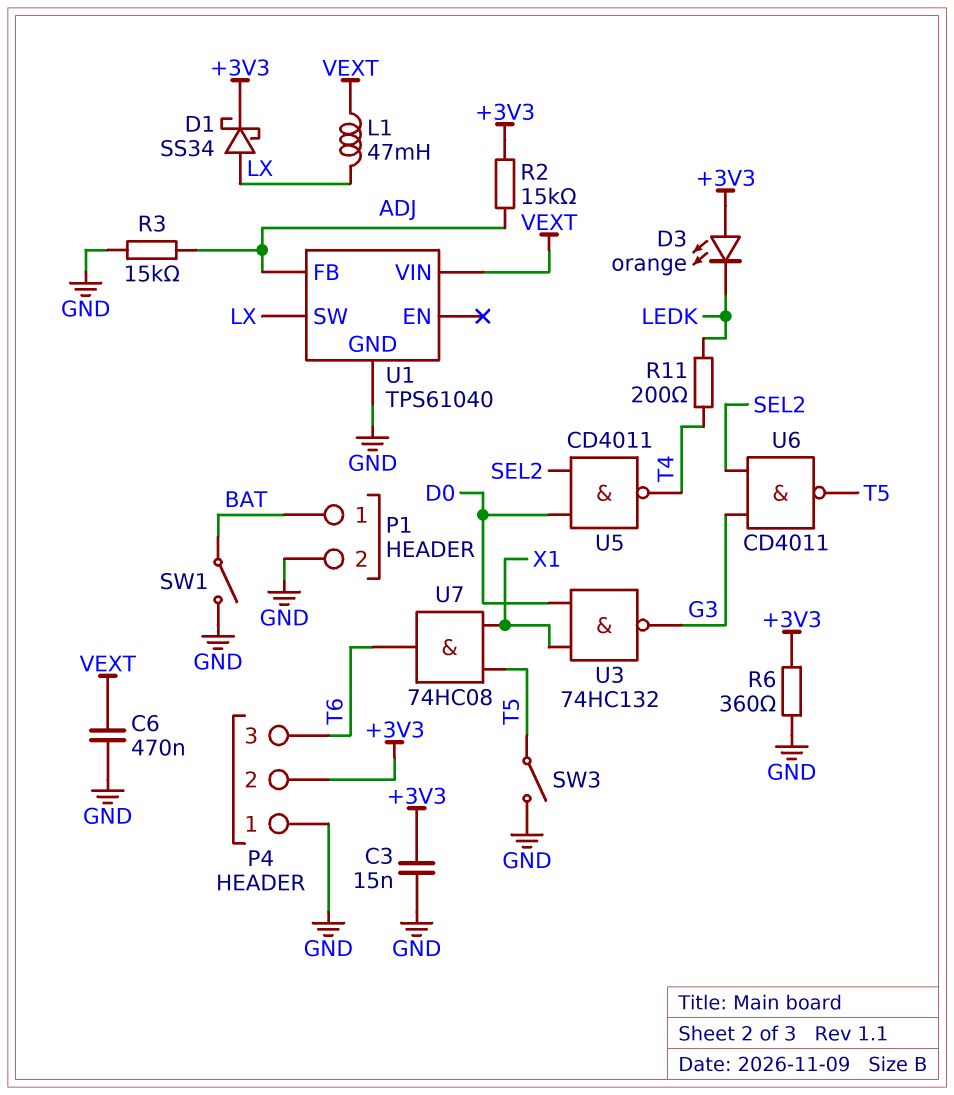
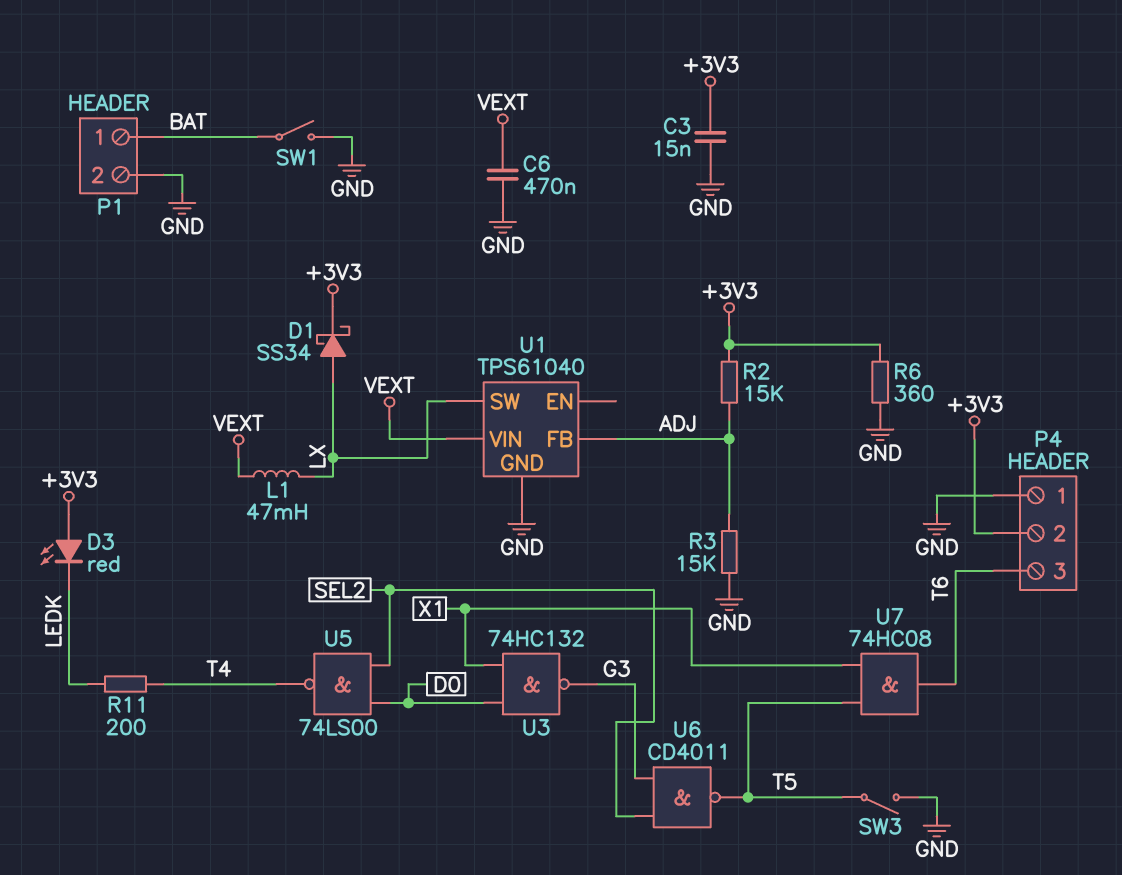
D3: LED orange (A +3V3, K LEDK) -> LED red (A +3V3, K LEDK)
U5: NAND CD4011 (in D0, in SEL2, out T4) -> NAND 74LS00 (in D0, in SEL2, out T4)

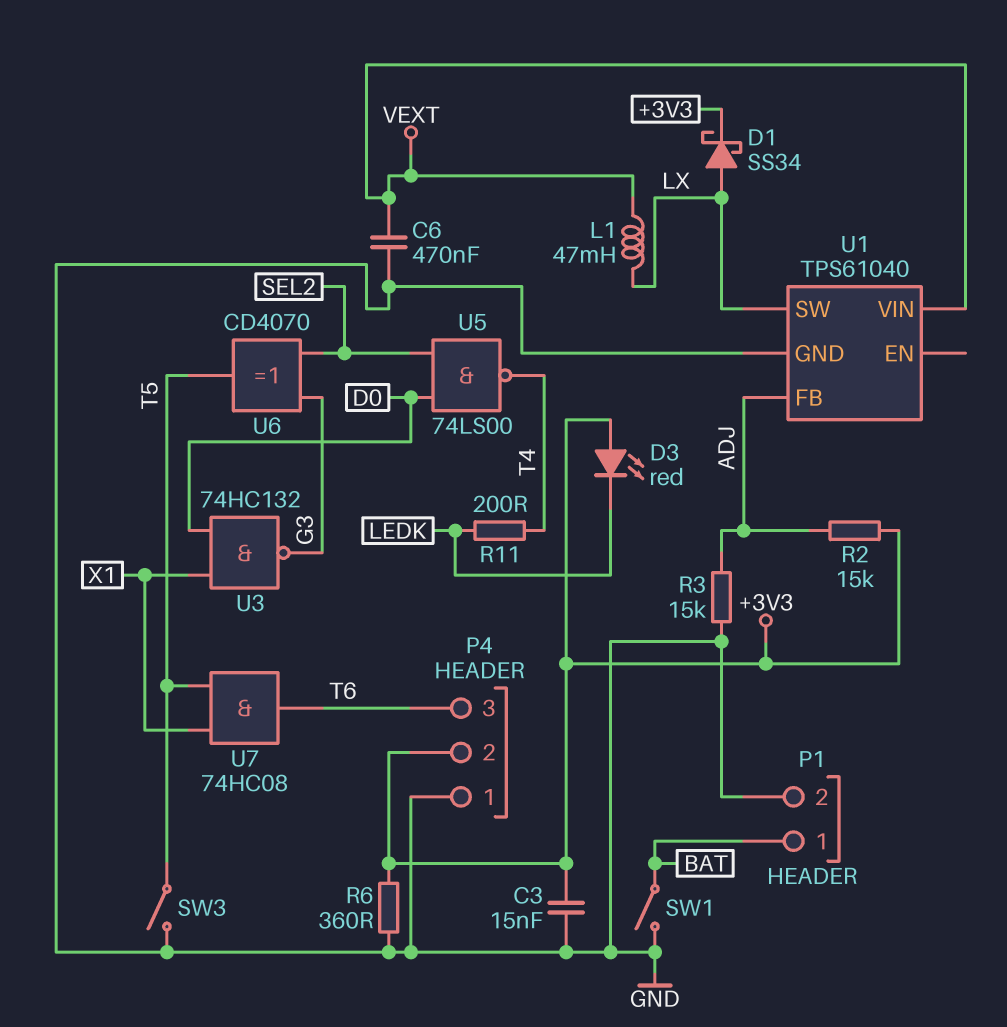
U6: NAND CD4011 (in G3, in SEL2, out T5) -> XOR CD4070 (in G3, in SEL2, out T5)

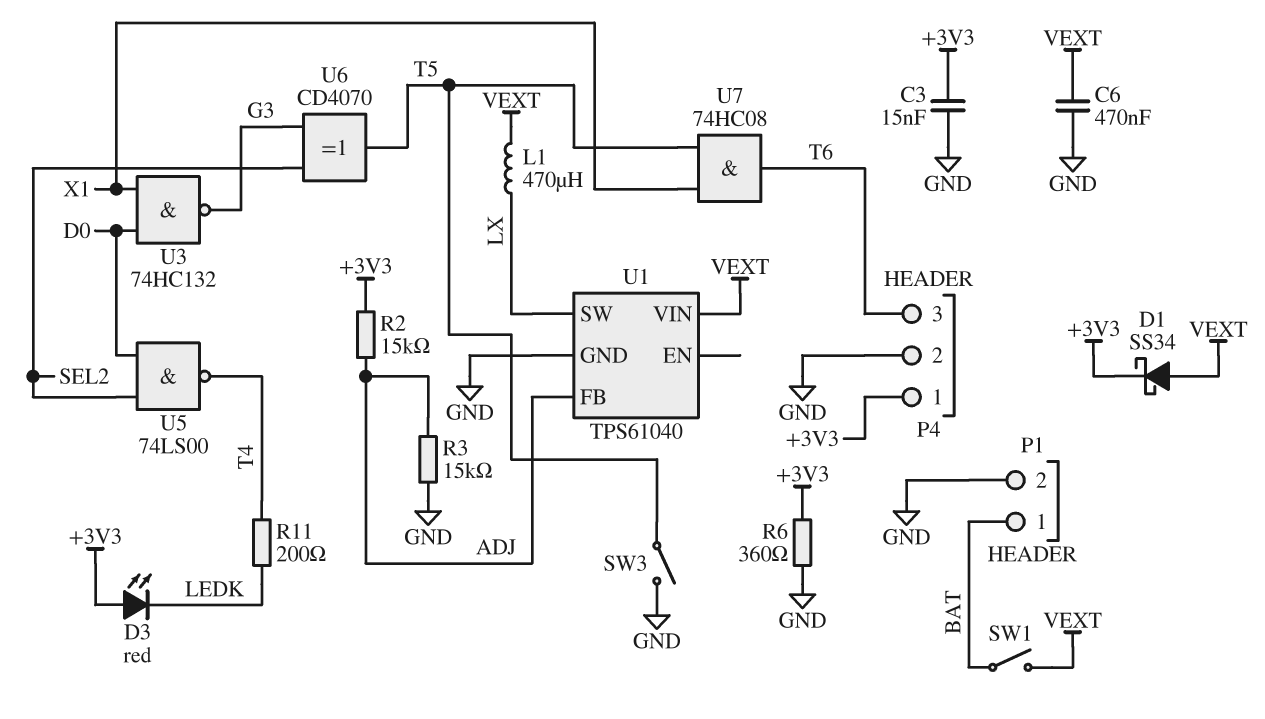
D1: schottky SS34 (A LX, K +3V3) -> schottky SS34 (A VEXT, K +3V3)
L1: 47mH (LX, VEXT) -> 470uH (LX, VEXT)
P4 pin 1: GND -> +3V3
P4 pin 2: +3V3 -> GND
SW1: switch (BAT, GND) -> switch (BAT, VEXT)

